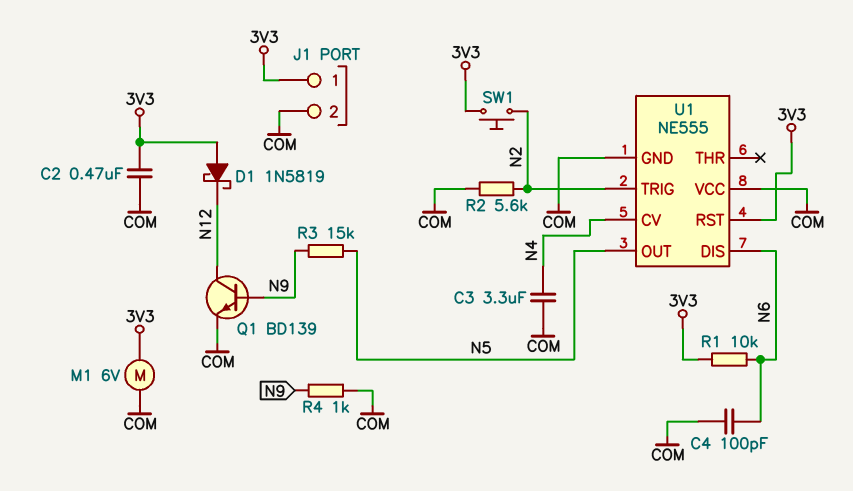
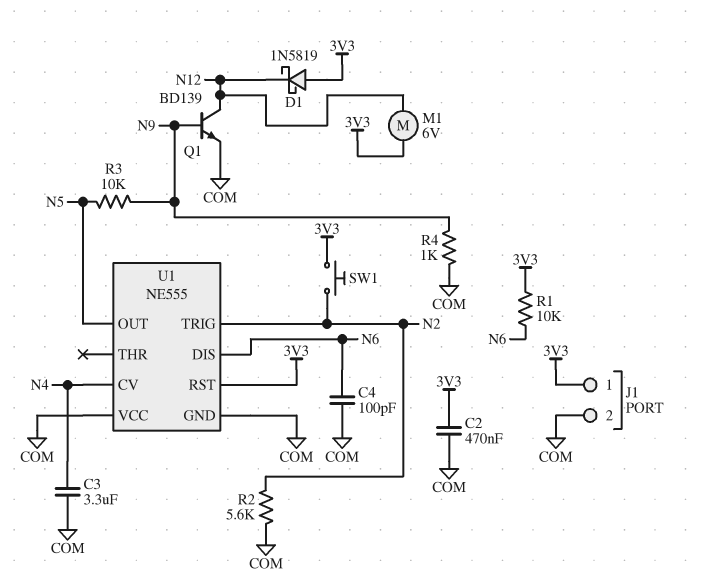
M1: motor 6V (3V3, COM) -> motor 6V (3V3, N12)
R3: 15k (N5, N9) -> 10k (N5, N9)

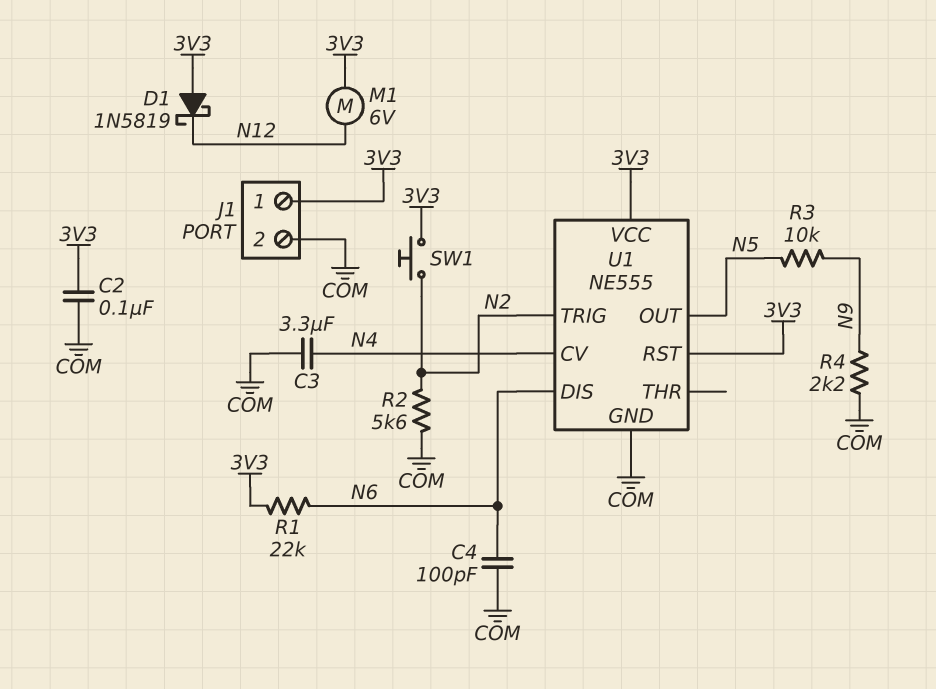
C2: 470nF (3V3, COM) -> 100nF (3V3, COM)
Q1: NPN BD139 (B N9, C N12, E COM) -> none
R1: 10k (3V3, N6) -> 22k (3V3, N6)
R4: 1k (COM, N9) -> 2.2k (COM, N9)
U1 pin VCC: COM -> 3V3

